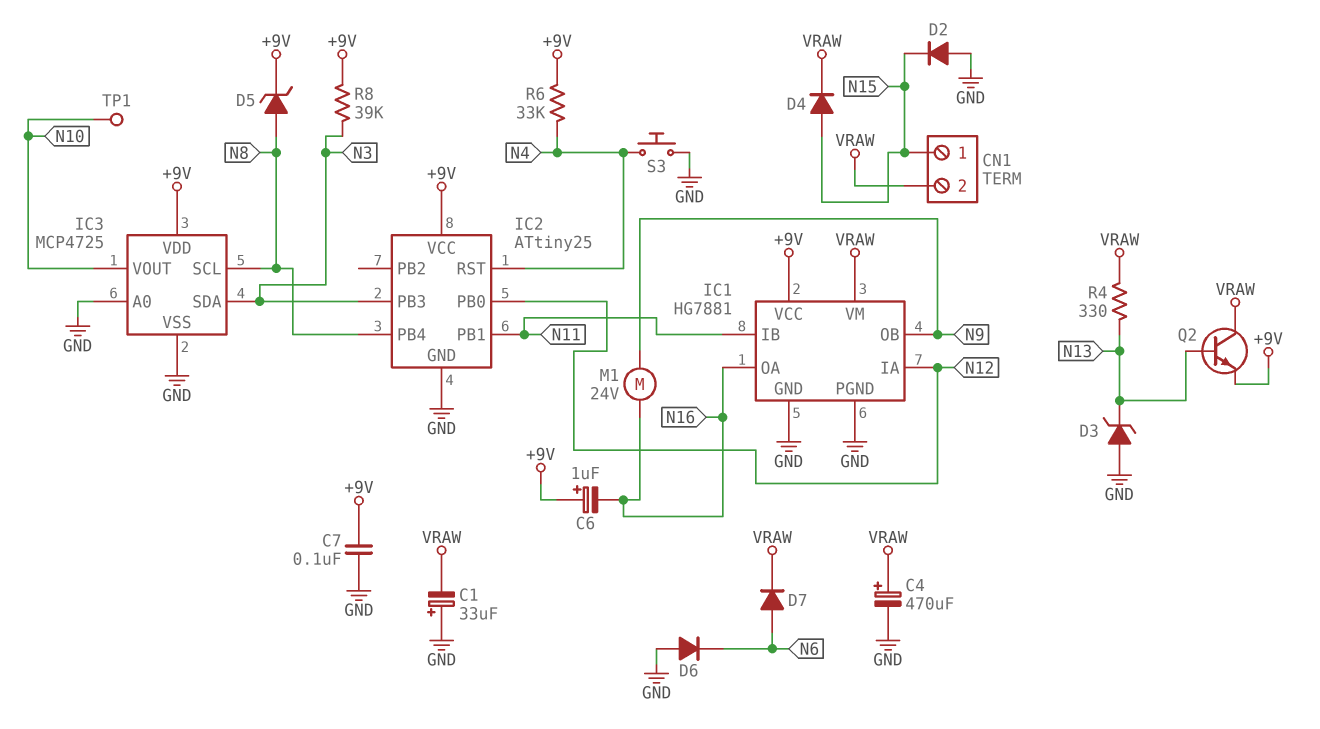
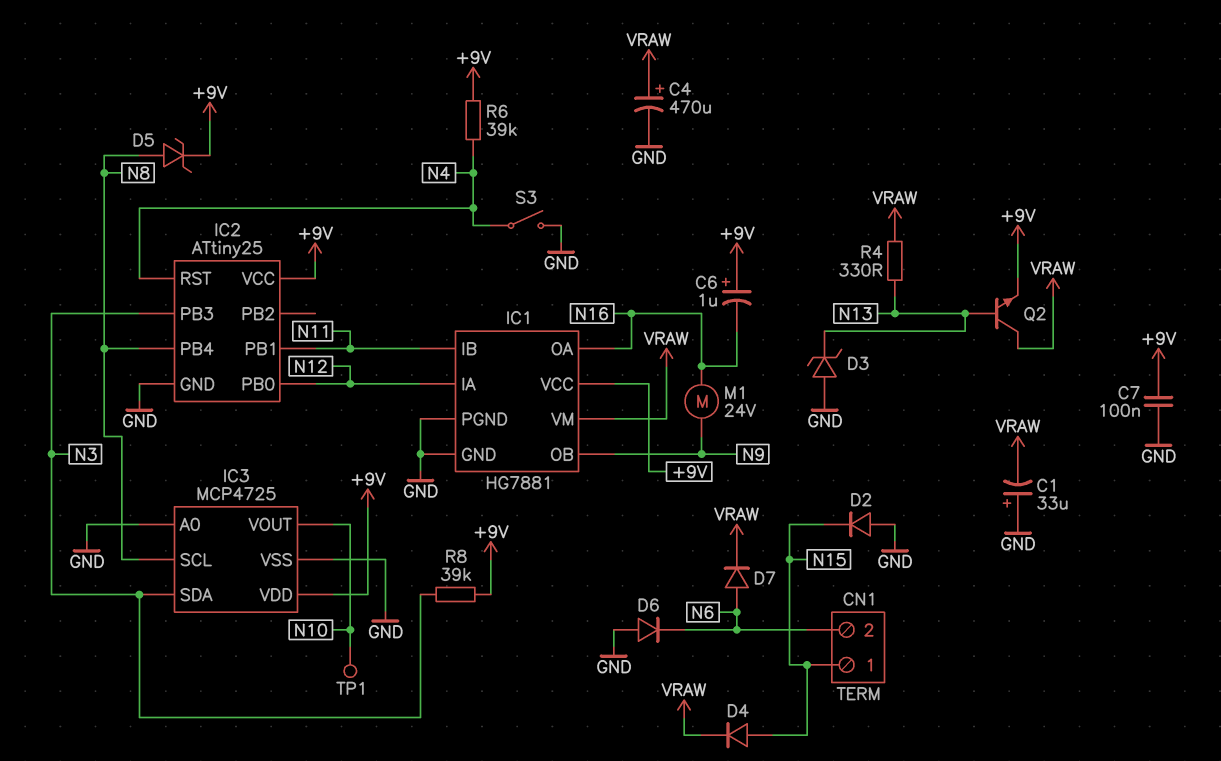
CN1 pin 2: VRAW -> N6
R6: 33k (+9V, N4) -> 39k (+9V, N4)
S3: button (GND, N4) -> switch (GND, N4)

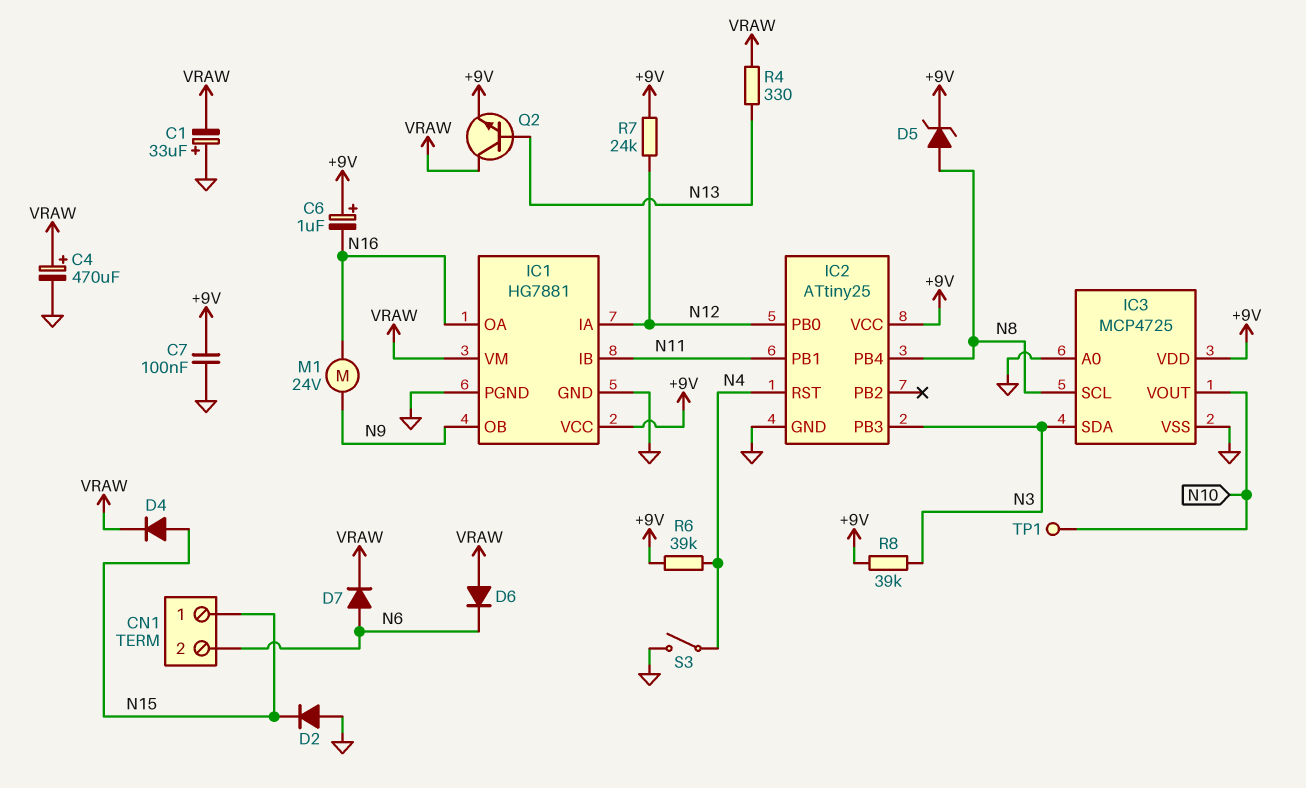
D3: zener (A GND, K N13) -> none
D6: diode (A GND, K N6) -> diode (A VRAW, K N6)
R7: none -> 24k (+9V, N12)

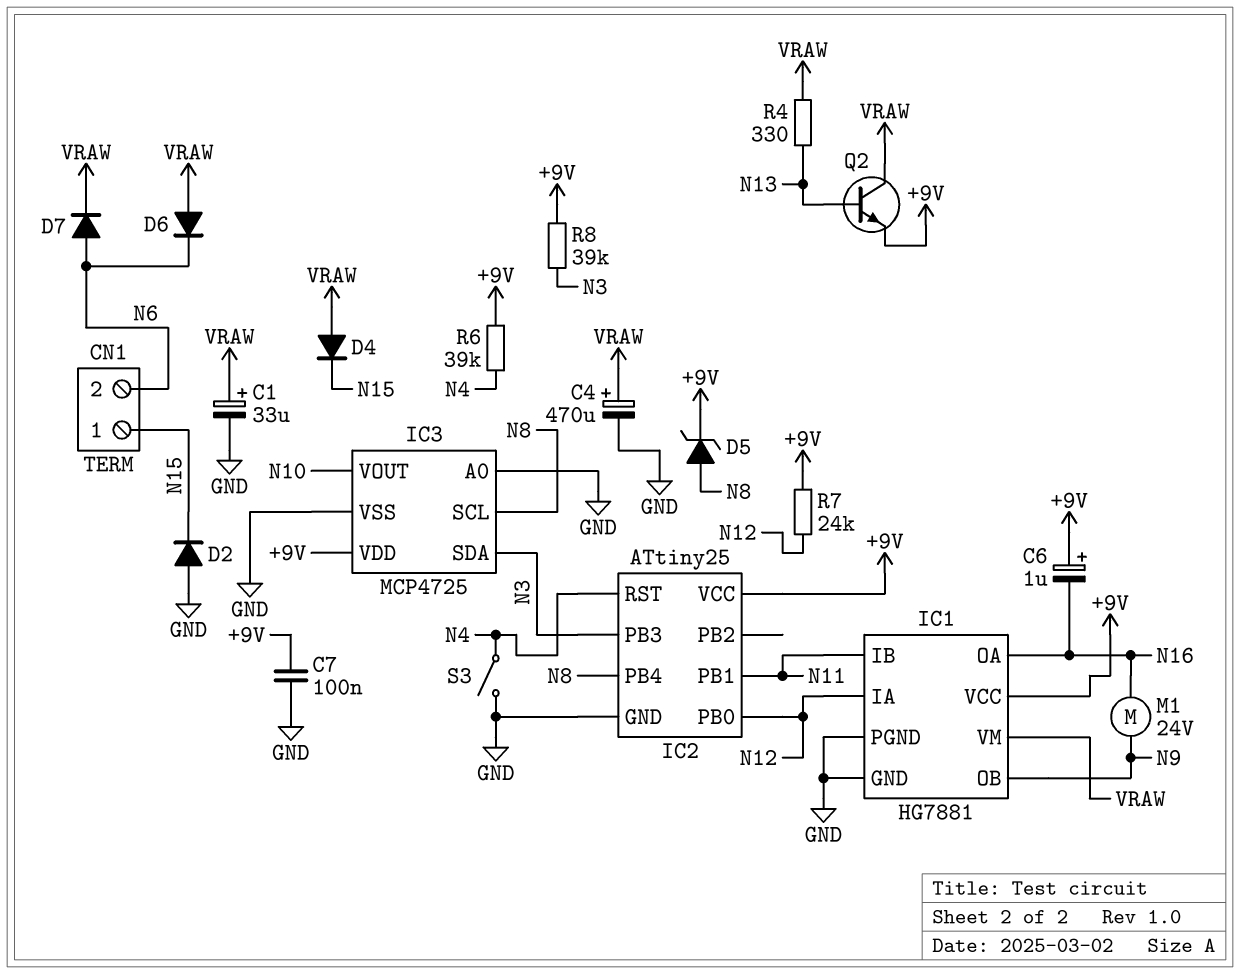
C1: 33uF (plus GND, minus VRAW) -> 33uF (plus VRAW, minus GND)
D4: diode (A N15, K VRAW) -> diode (A VRAW, K N15)
TP1: test point (N10) -> none

